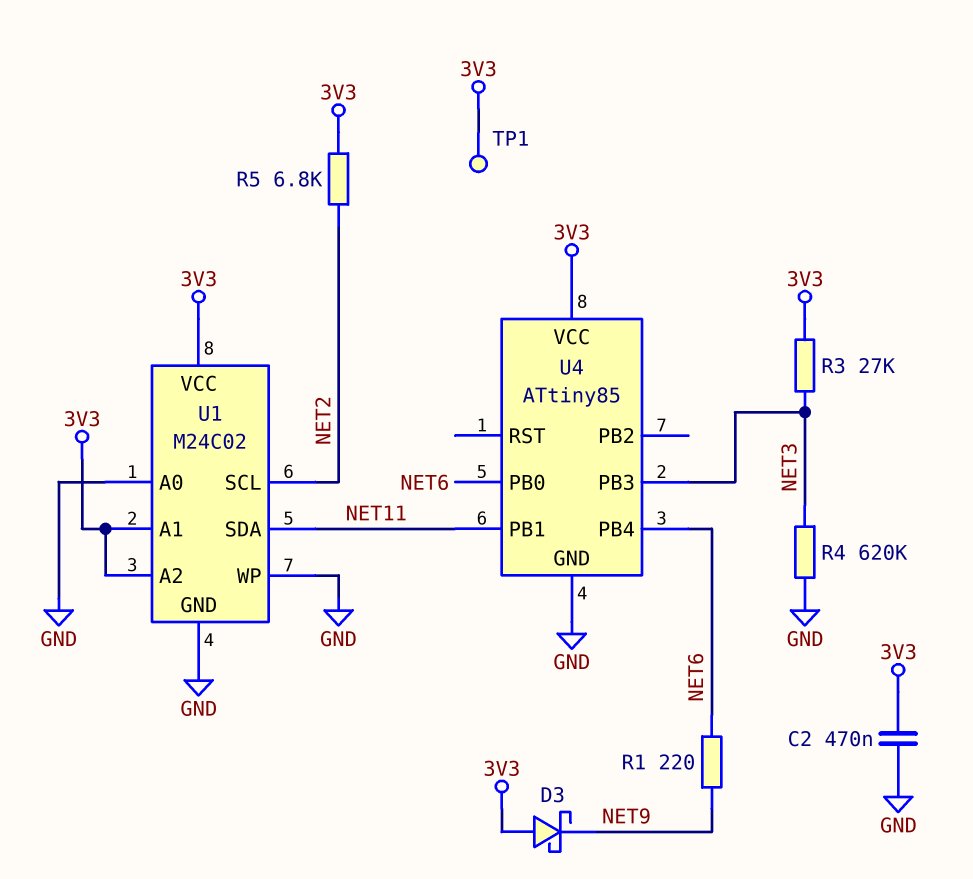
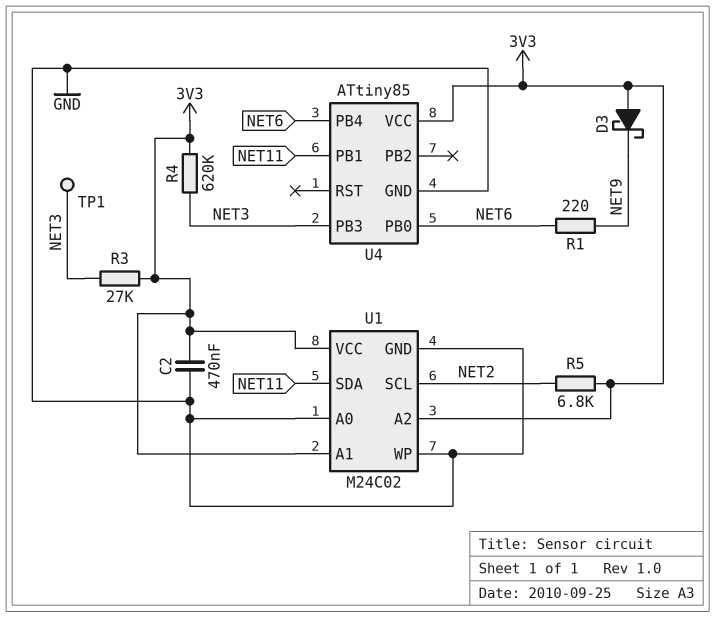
R4: 620k (GND, NET3) -> 620k (3V3, NET3)
TP1: test point (3V3) -> test point (NET3)

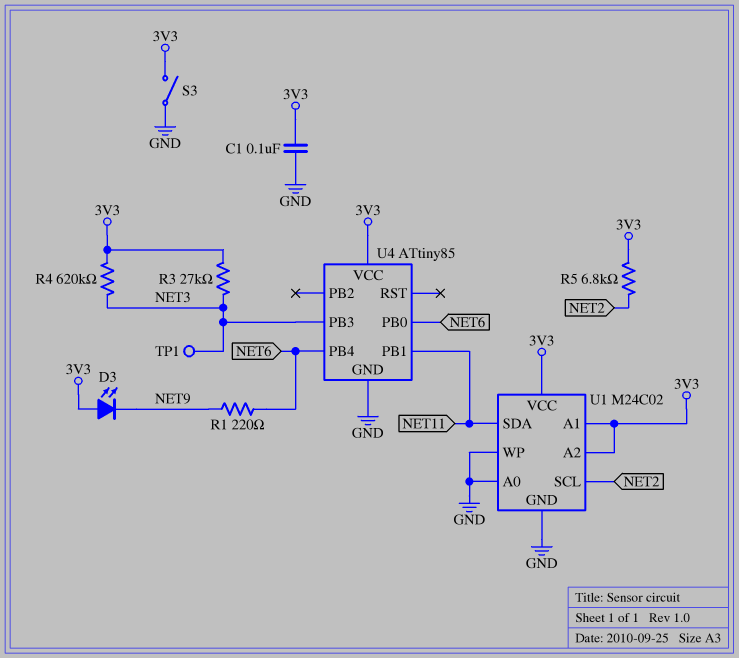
C1: none -> 100nF (3V3, GND)
C2: 470nF (3V3, GND) -> none
D3: schottky (A 3V3, K NET9) -> LED (A 3V3, K NET9)
S3: none -> switch (3V3, GND)

